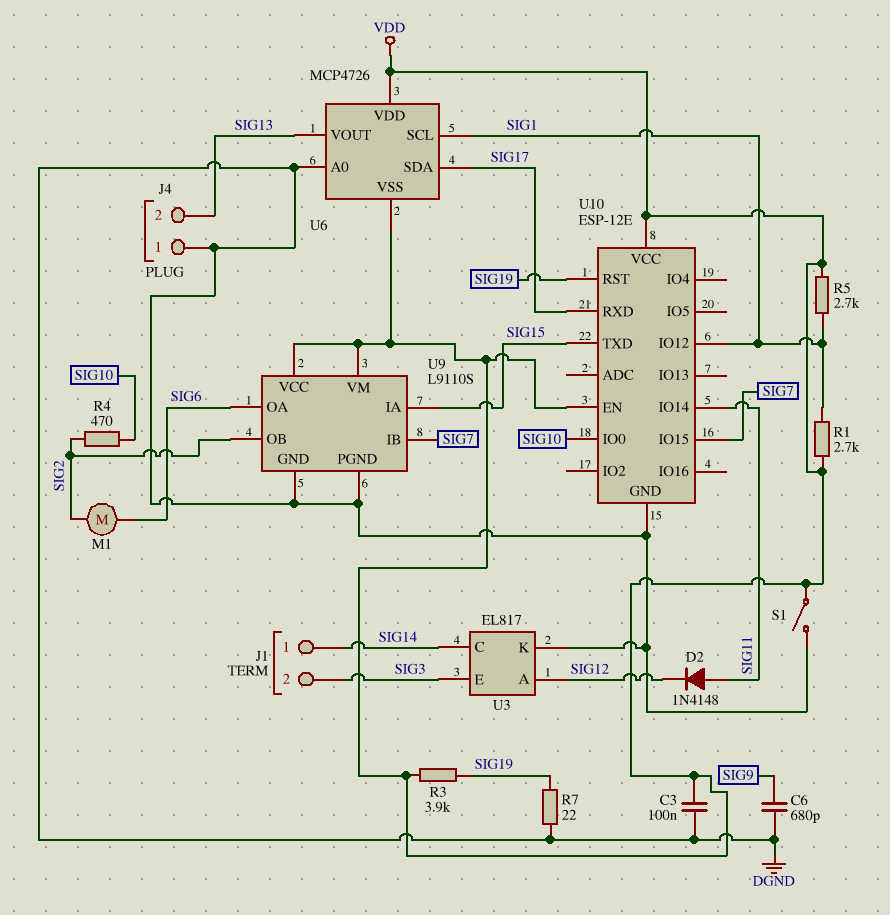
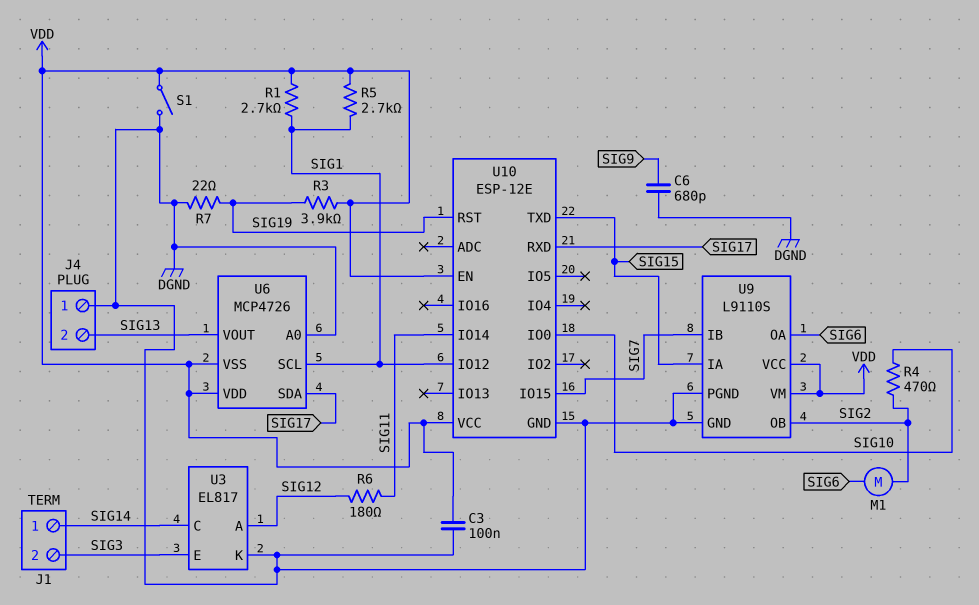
D2: diode 1N4148 (A SIG11, K SIG12) -> none
R6: none -> 180 (SIG11, SIG12)

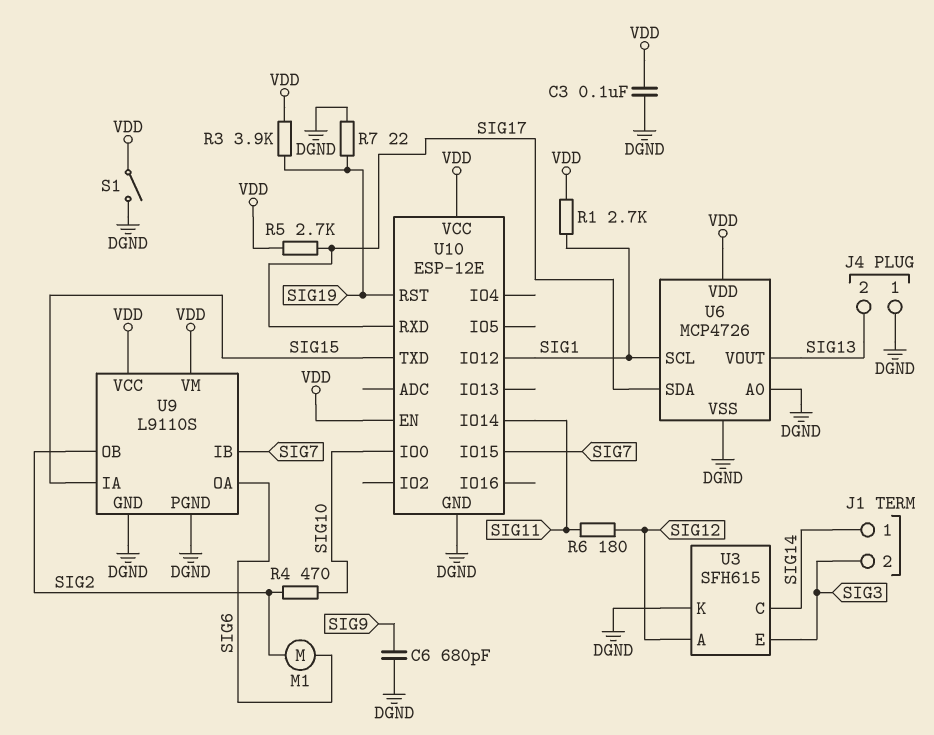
R5: 2.7k (SIG1, VDD) -> 2.7k (SIG17, VDD)
U3: EL817 -> SFH615
U6 pin VSS: VDD -> DGND

